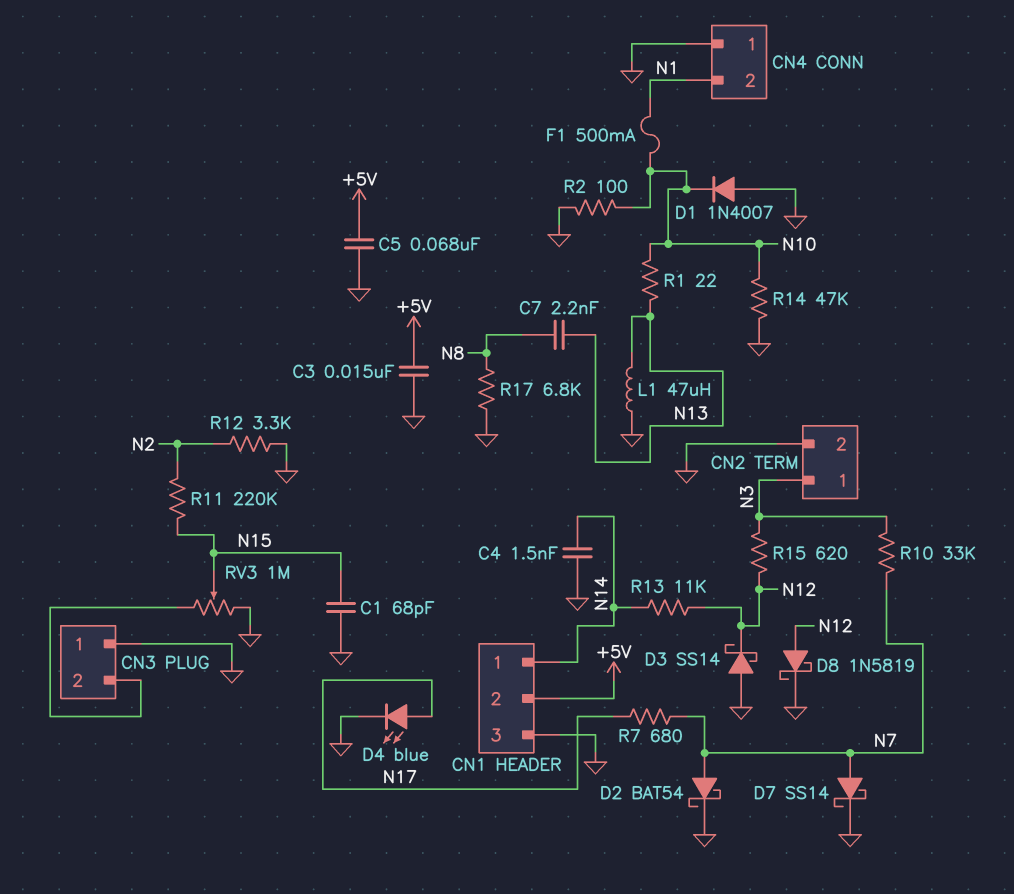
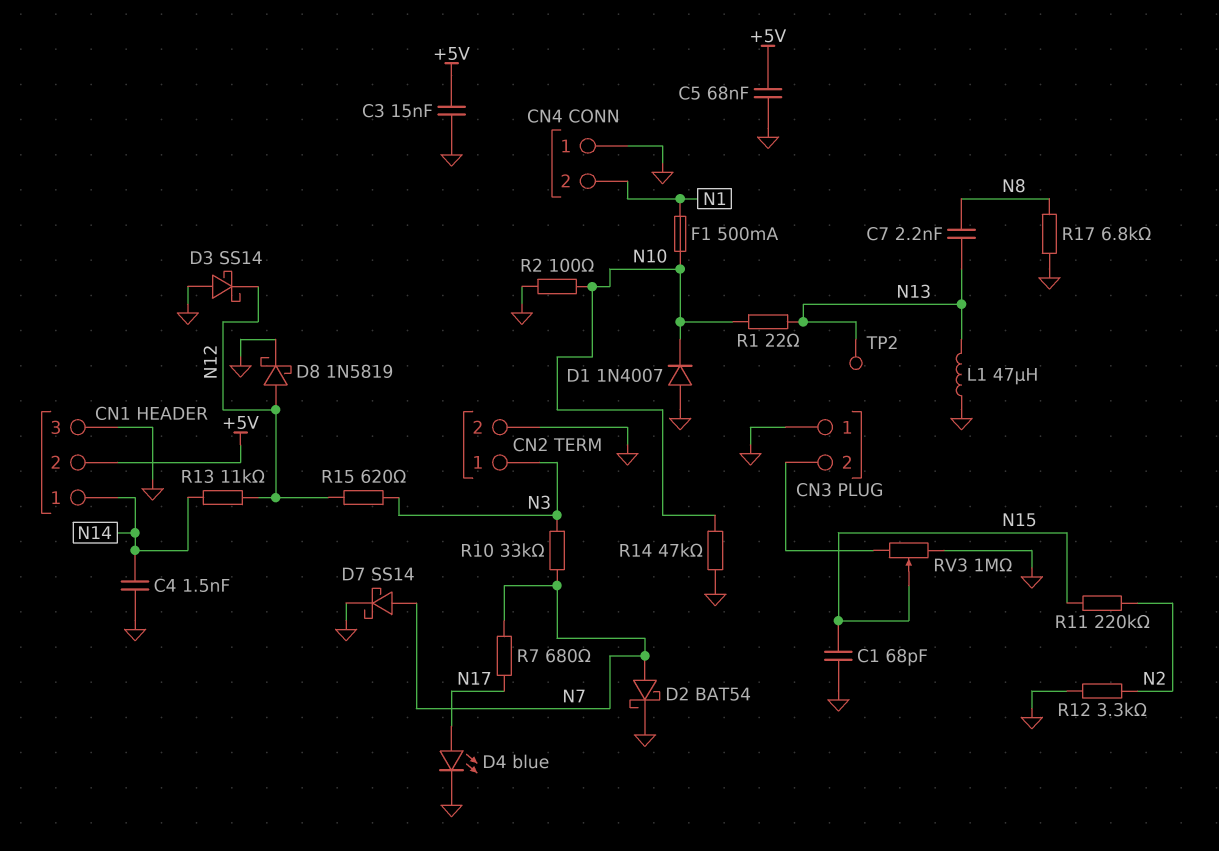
TP2: none -> test point (N13)

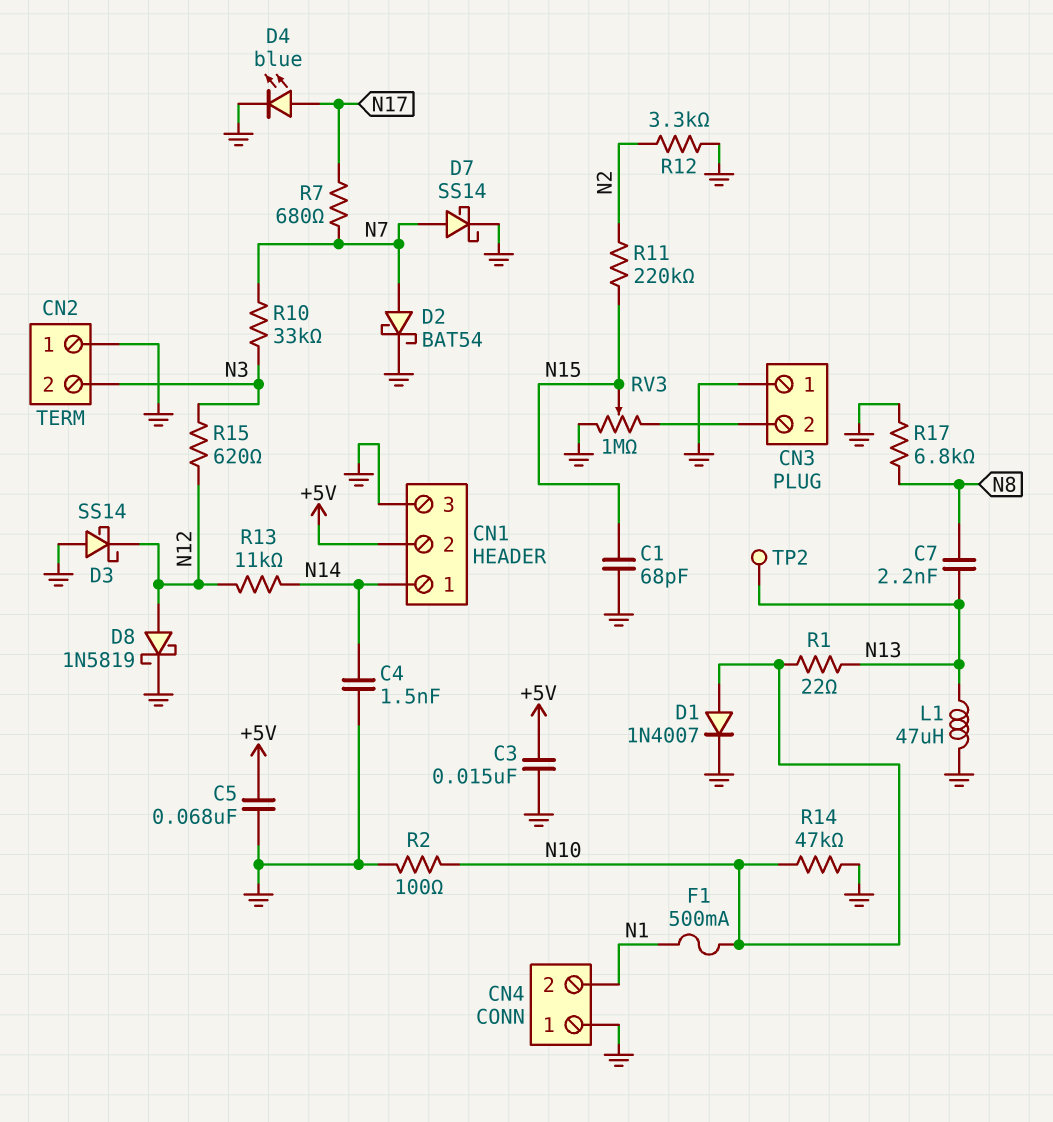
CN2 pin 1: N3 -> GND
CN2 pin 2: GND -> N3
D1: diode 1N4007 (A GND, K N10) -> diode 1N4007 (A N10, K GND)

